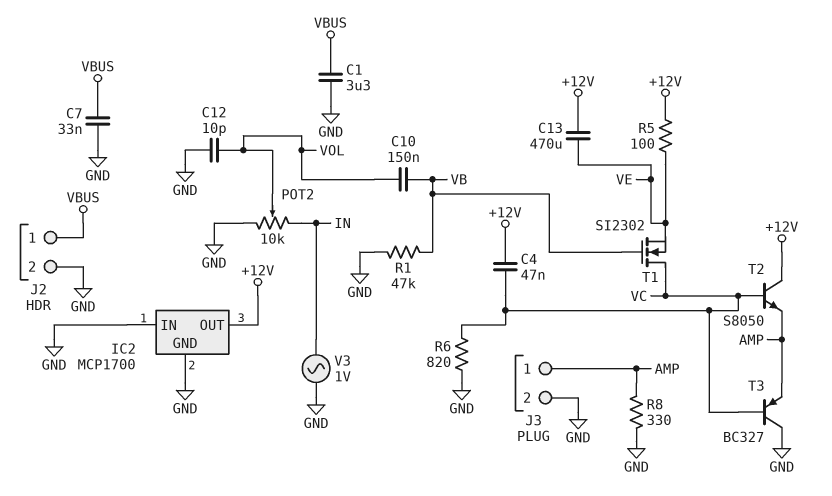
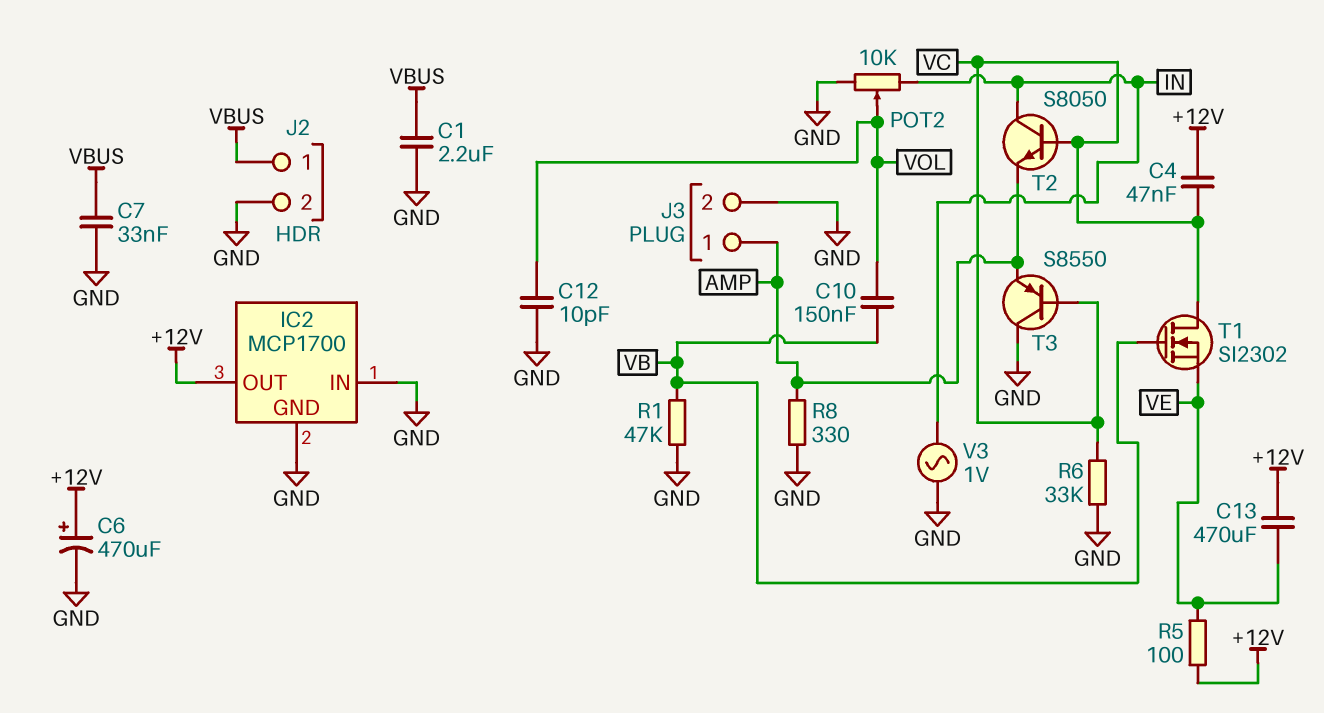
C1: 3.3uF (GND, VBUS) -> 2.2uF (GND, VBUS)
C6: none -> 470uF (plus +12V, minus GND)
R6: 820 (GND, VC) -> 33k (GND, VC)
T2: NPN S8050 (B VC, C +12V, E AMP) -> NPN S8050 (B VC, C IN, E AMP)
T3: PNP BC327 (B VC, C GND, E AMP) -> PNP S8550 (B VC, C GND, E AMP)

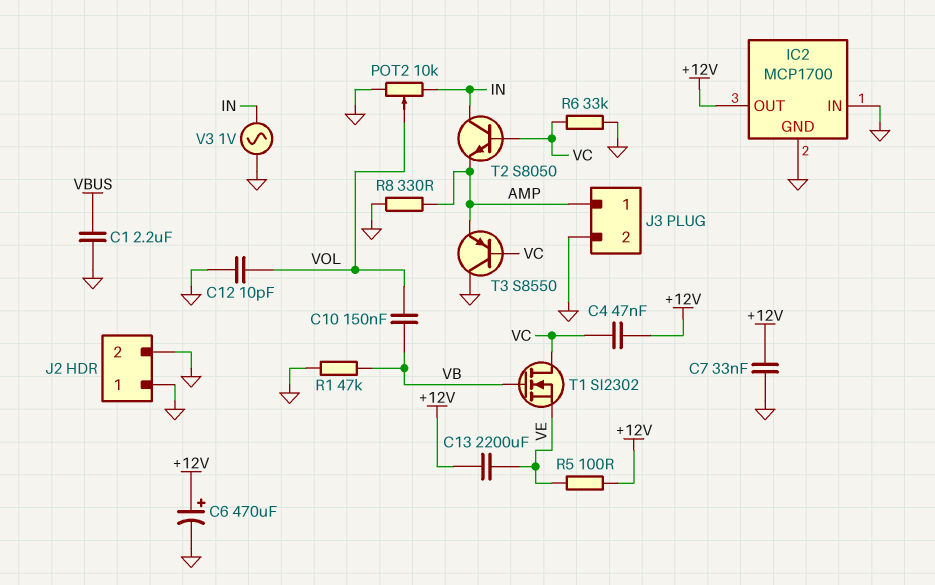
C7: 33nF (GND, VBUS) -> 33nF (+12V, GND)
C13: 470uF (+12V, VE) -> 2200uF (+12V, VE)
J2 pin 1: VBUS -> GND

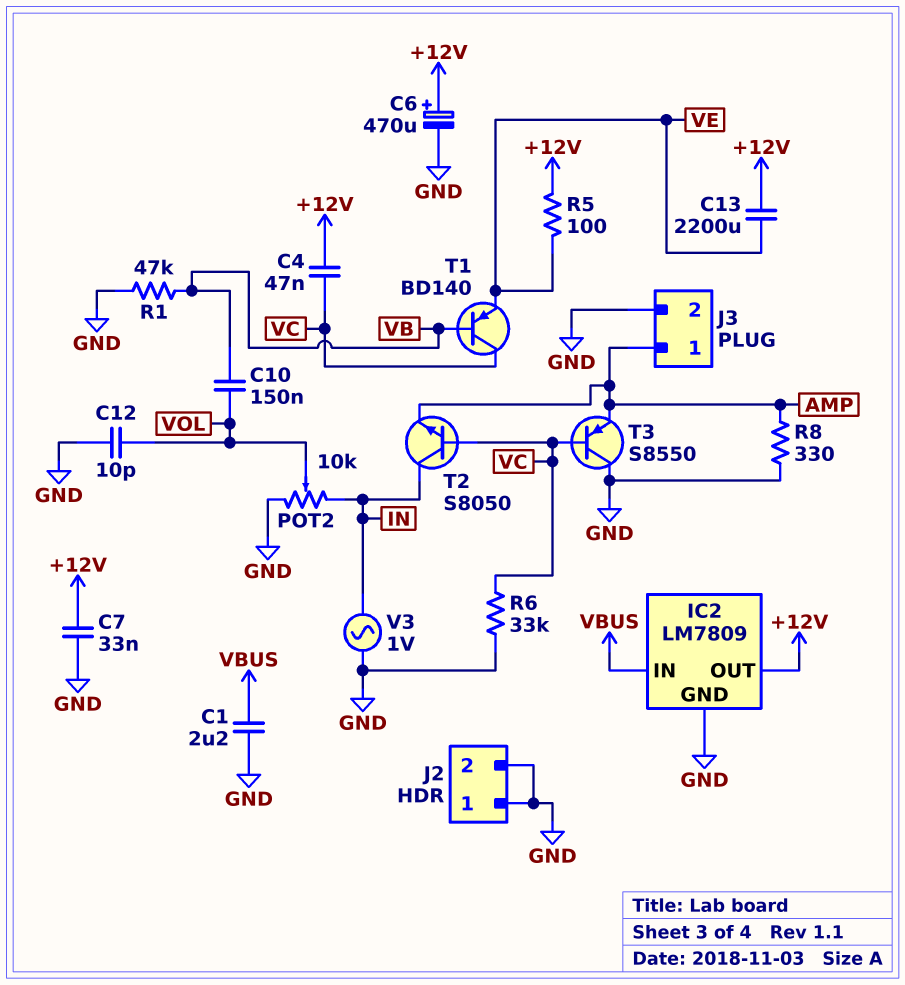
IC2: MCP1700 -> LM7809
IC2 pin IN: GND -> VBUS
T1: NMOS SI2302 (G VB, D VC, S VE) -> PNP BD140 (B VB, C VC, E VE)

